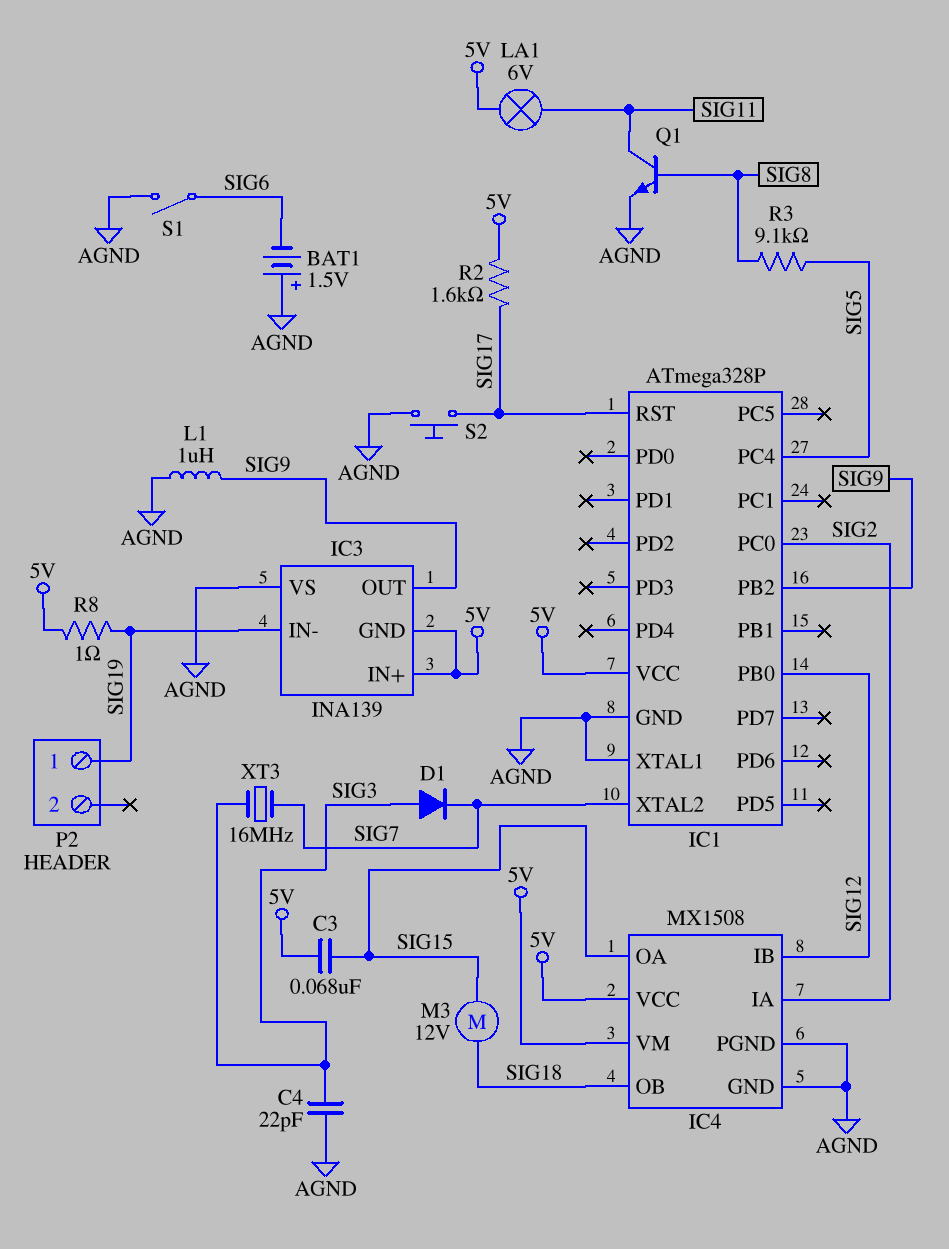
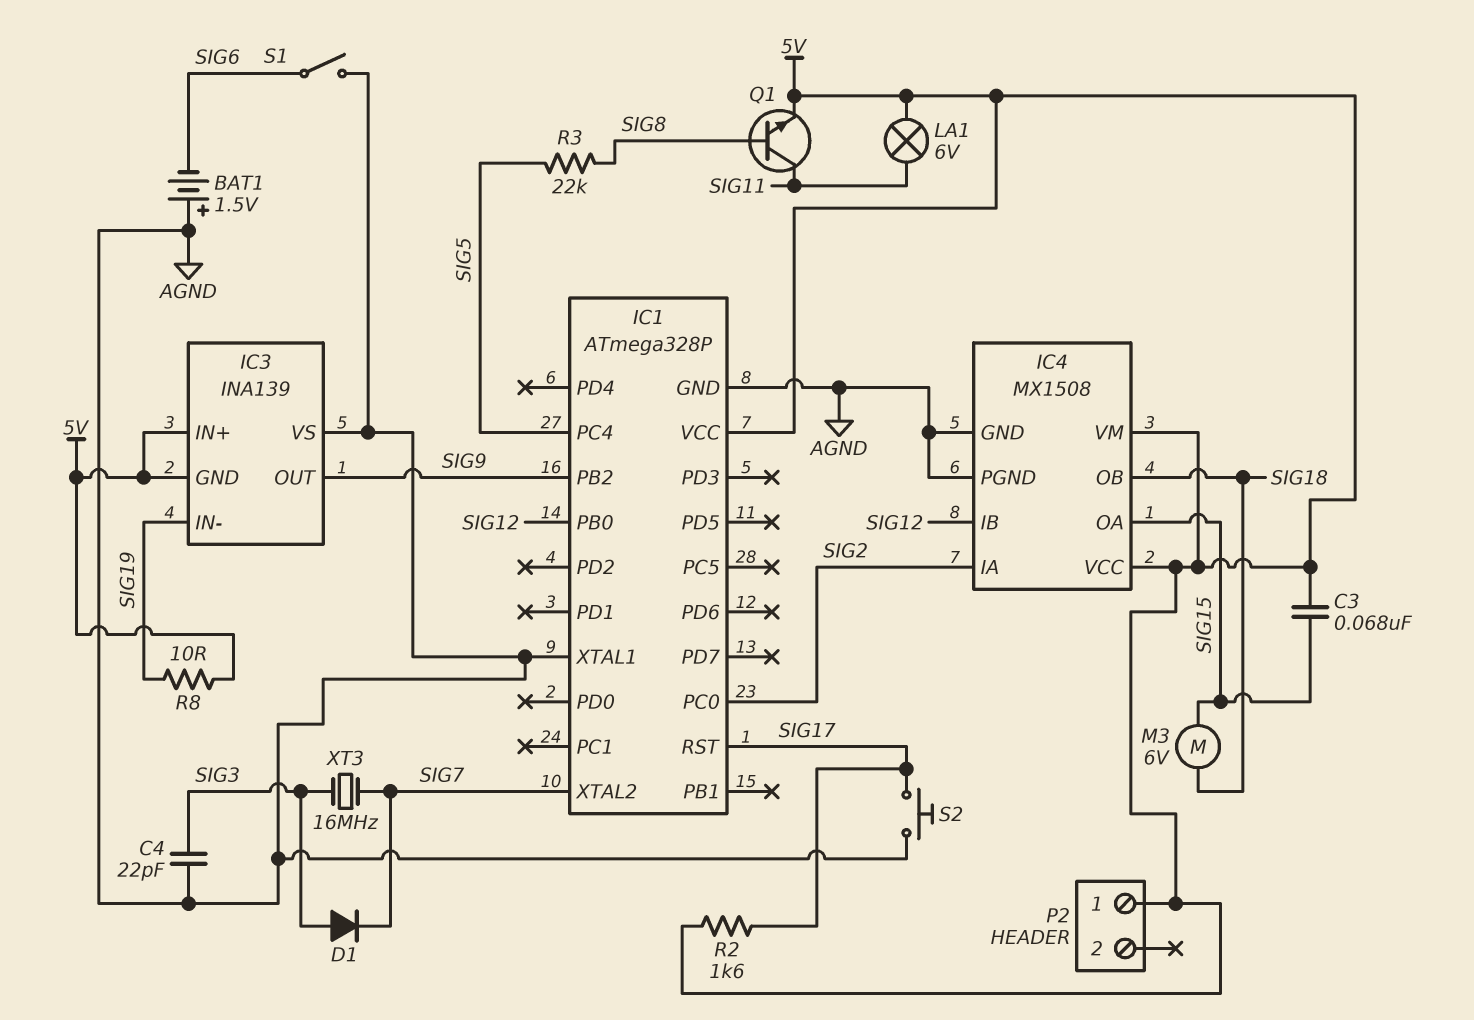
L1: 1uH (AGND, SIG9) -> none
M3: motor 12V (SIG15, SIG18) -> motor 6V (SIG15, SIG18)
P2 pin 1: SIG19 -> 5V
Q1: NPN (B SIG8, C SIG11, E AGND) -> NPN (B SIG8, C SIG11, E 5V)
R3: 9.1k (SIG5, SIG8) -> 22k (SIG5, SIG8)
R8: 1 (5V, SIG19) -> 10 (5V, SIG19)

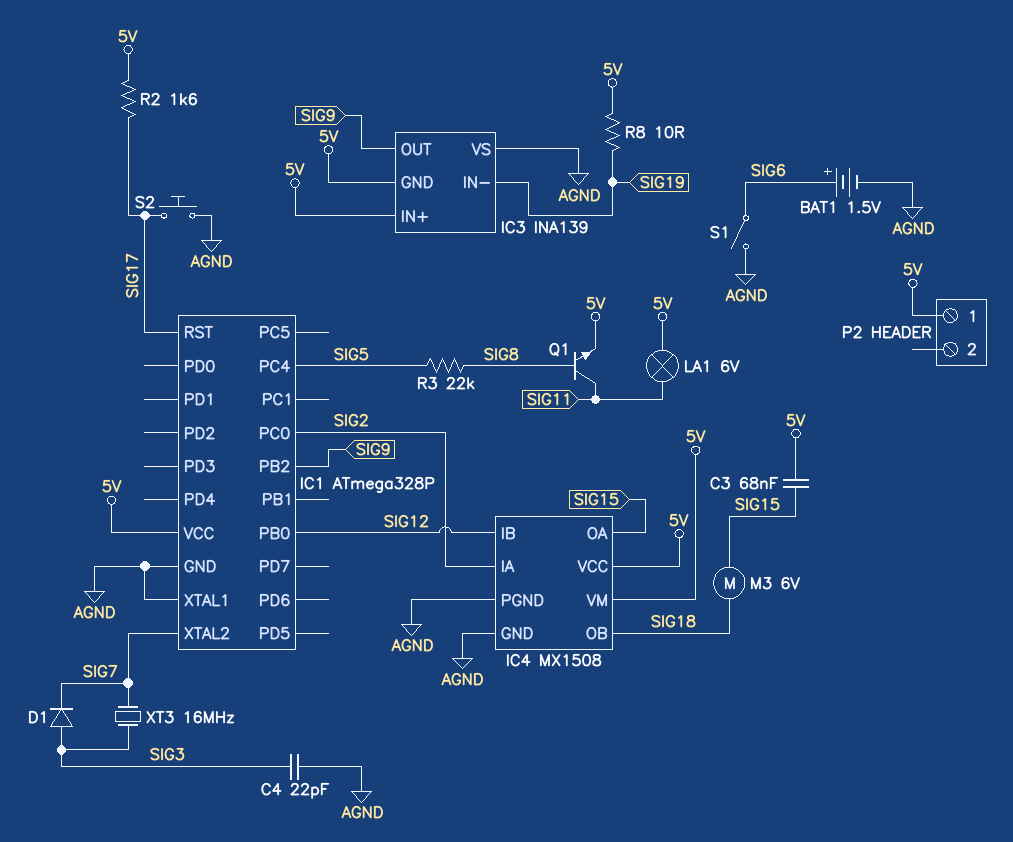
BAT1: 1.5V (plus AGND, minus SIG6) -> 1.5V (plus SIG6, minus AGND)

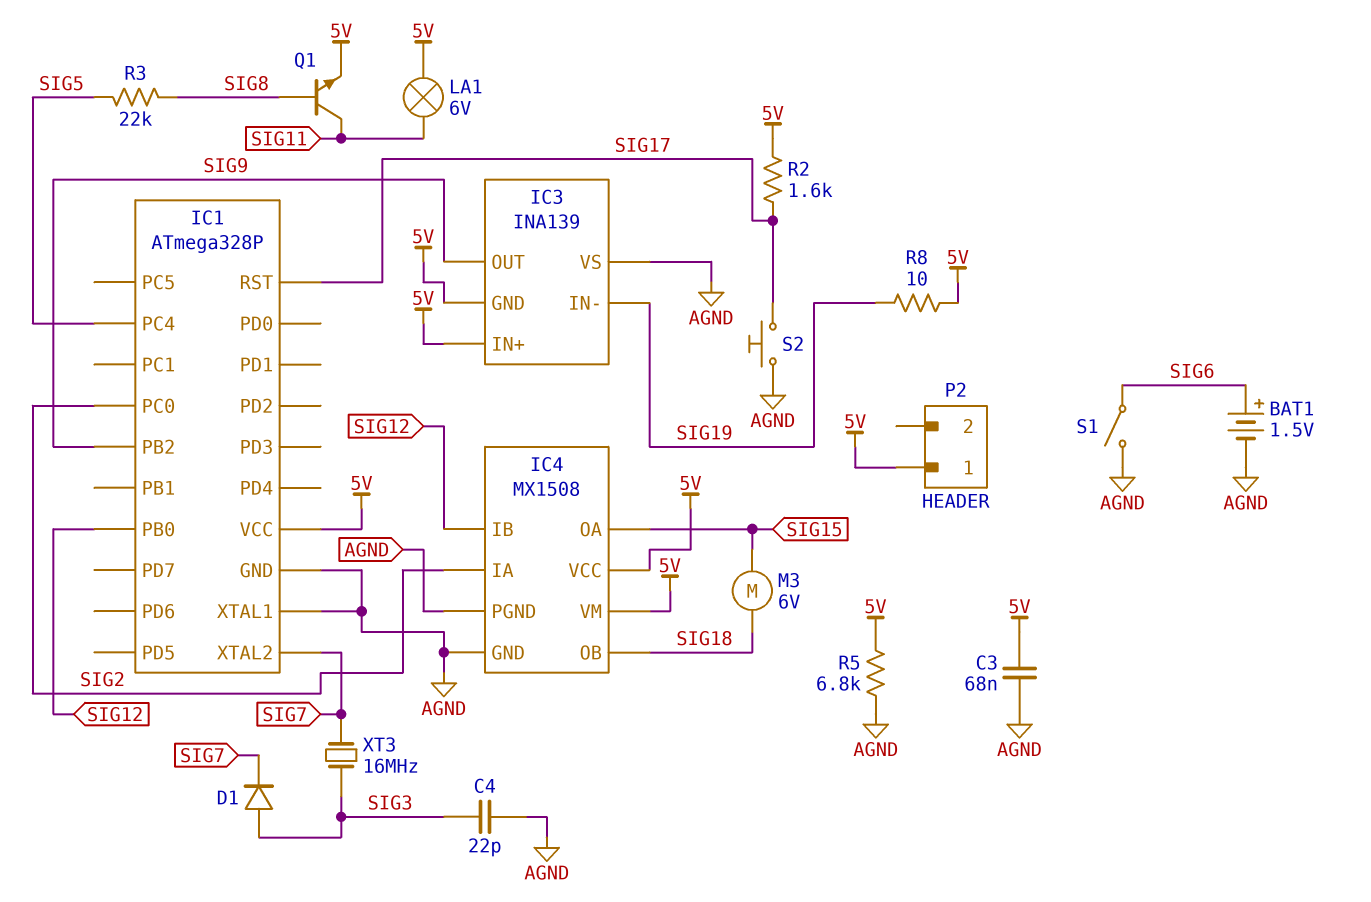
C3: 68nF (5V, SIG15) -> 68nF (5V, AGND)
R5: none -> 6.8k (5V, AGND)

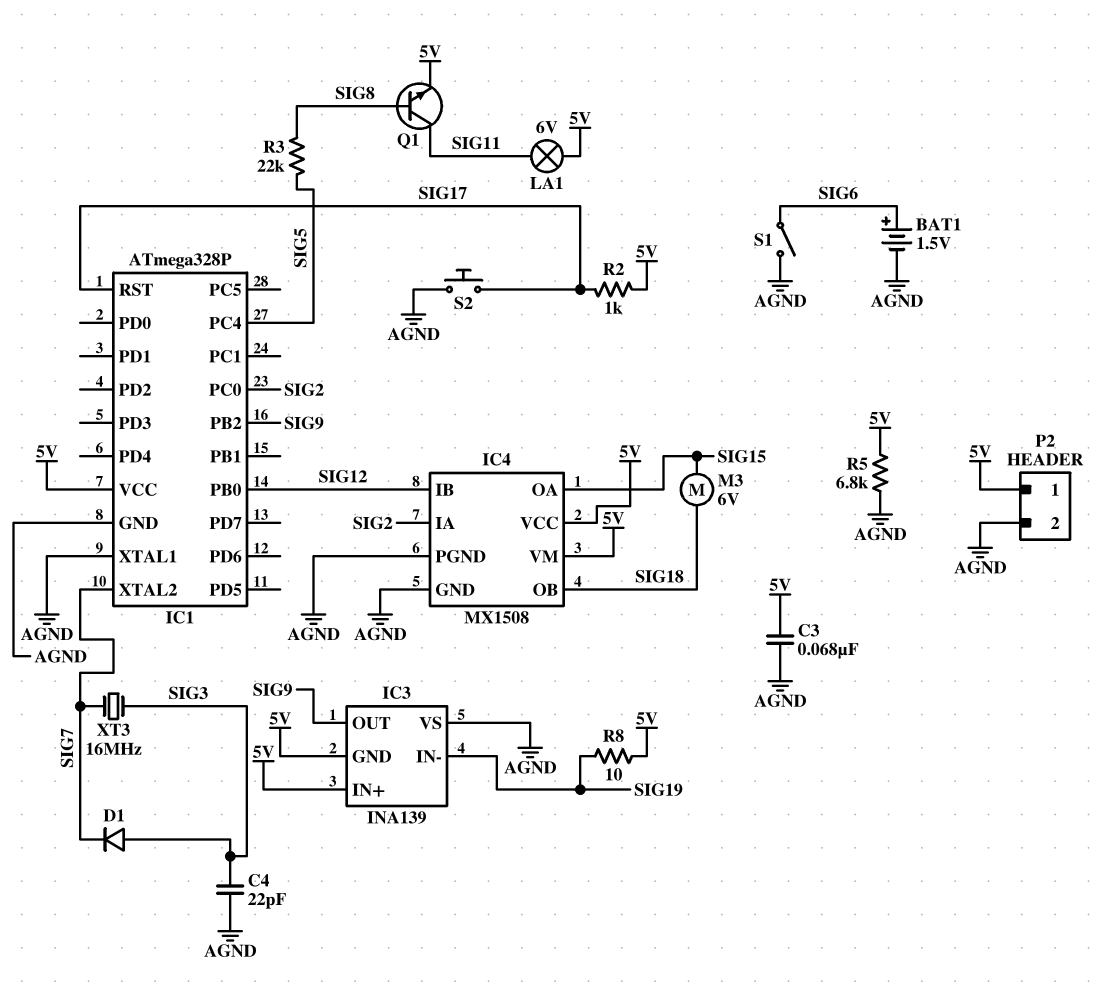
P2 pin 2: none -> AGND
R2: 1.6k (5V, SIG17) -> 1k (5V, SIG17)

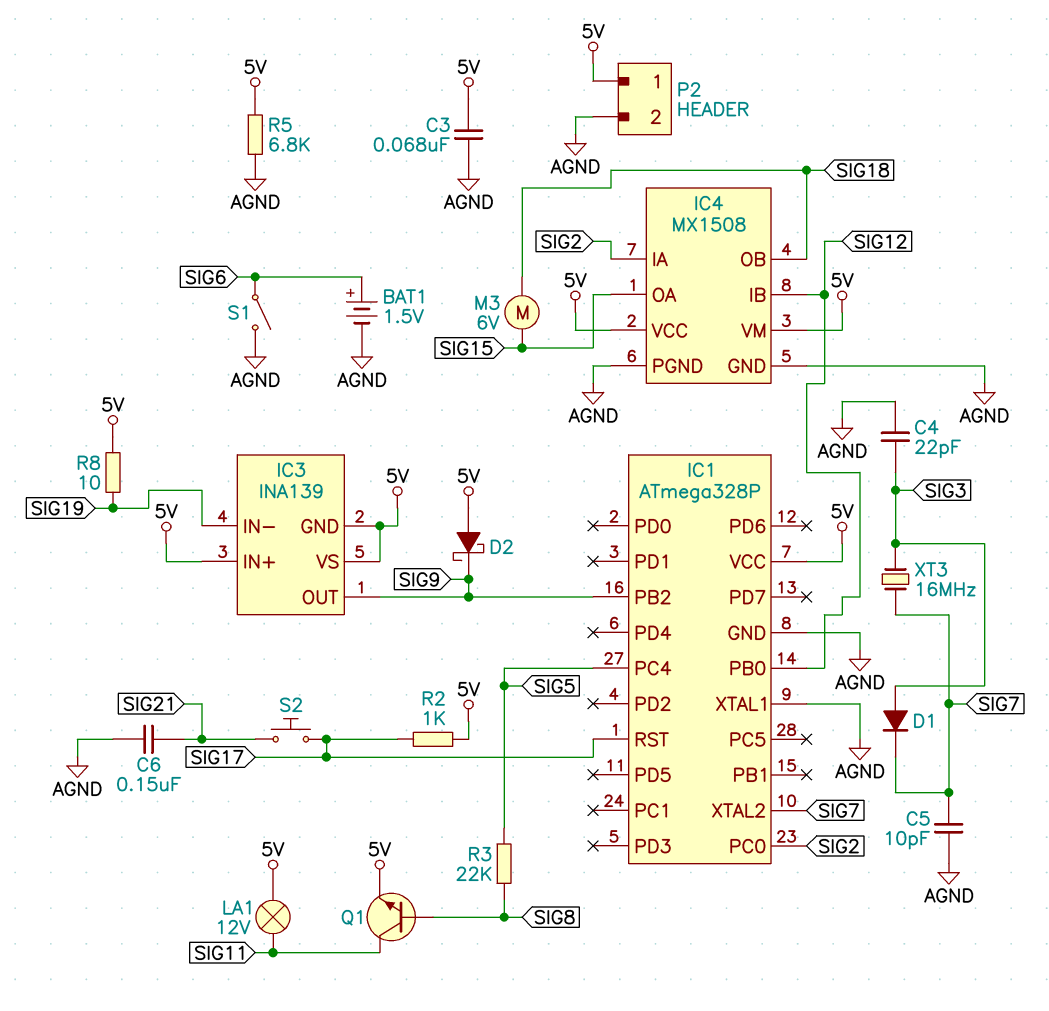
C5: none -> 10pF (AGND, SIG7)
C6: none -> 150nF (AGND, SIG21)
D2: none -> schottky (A 5V, K SIG9)
IC3 pin VS: AGND -> 5V
LA1: lamp 6V (5V, SIG11) -> lamp 12V (5V, SIG11)
S2: button (AGND, SIG17) -> button (SIG17, SIG21)

